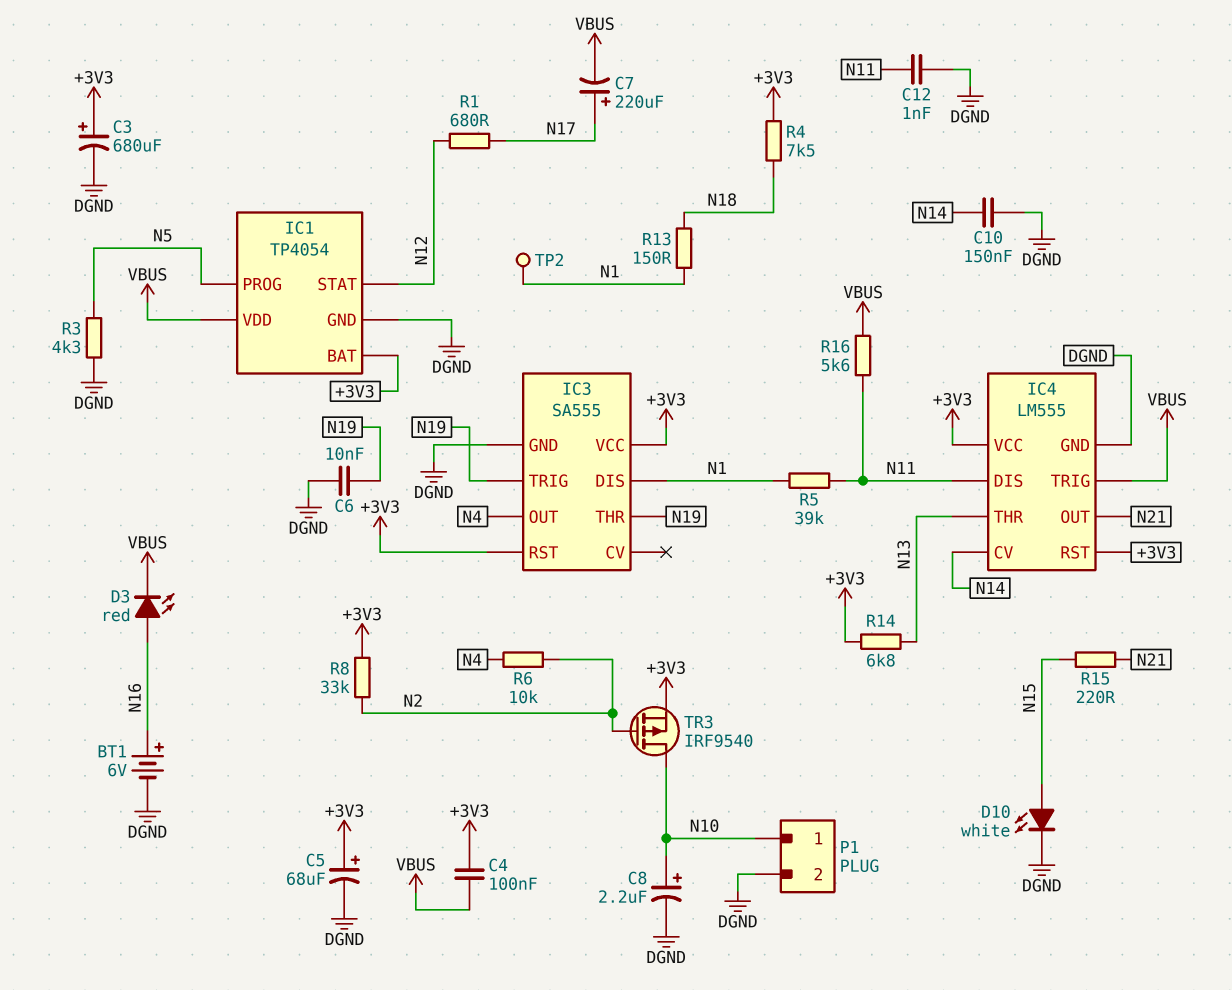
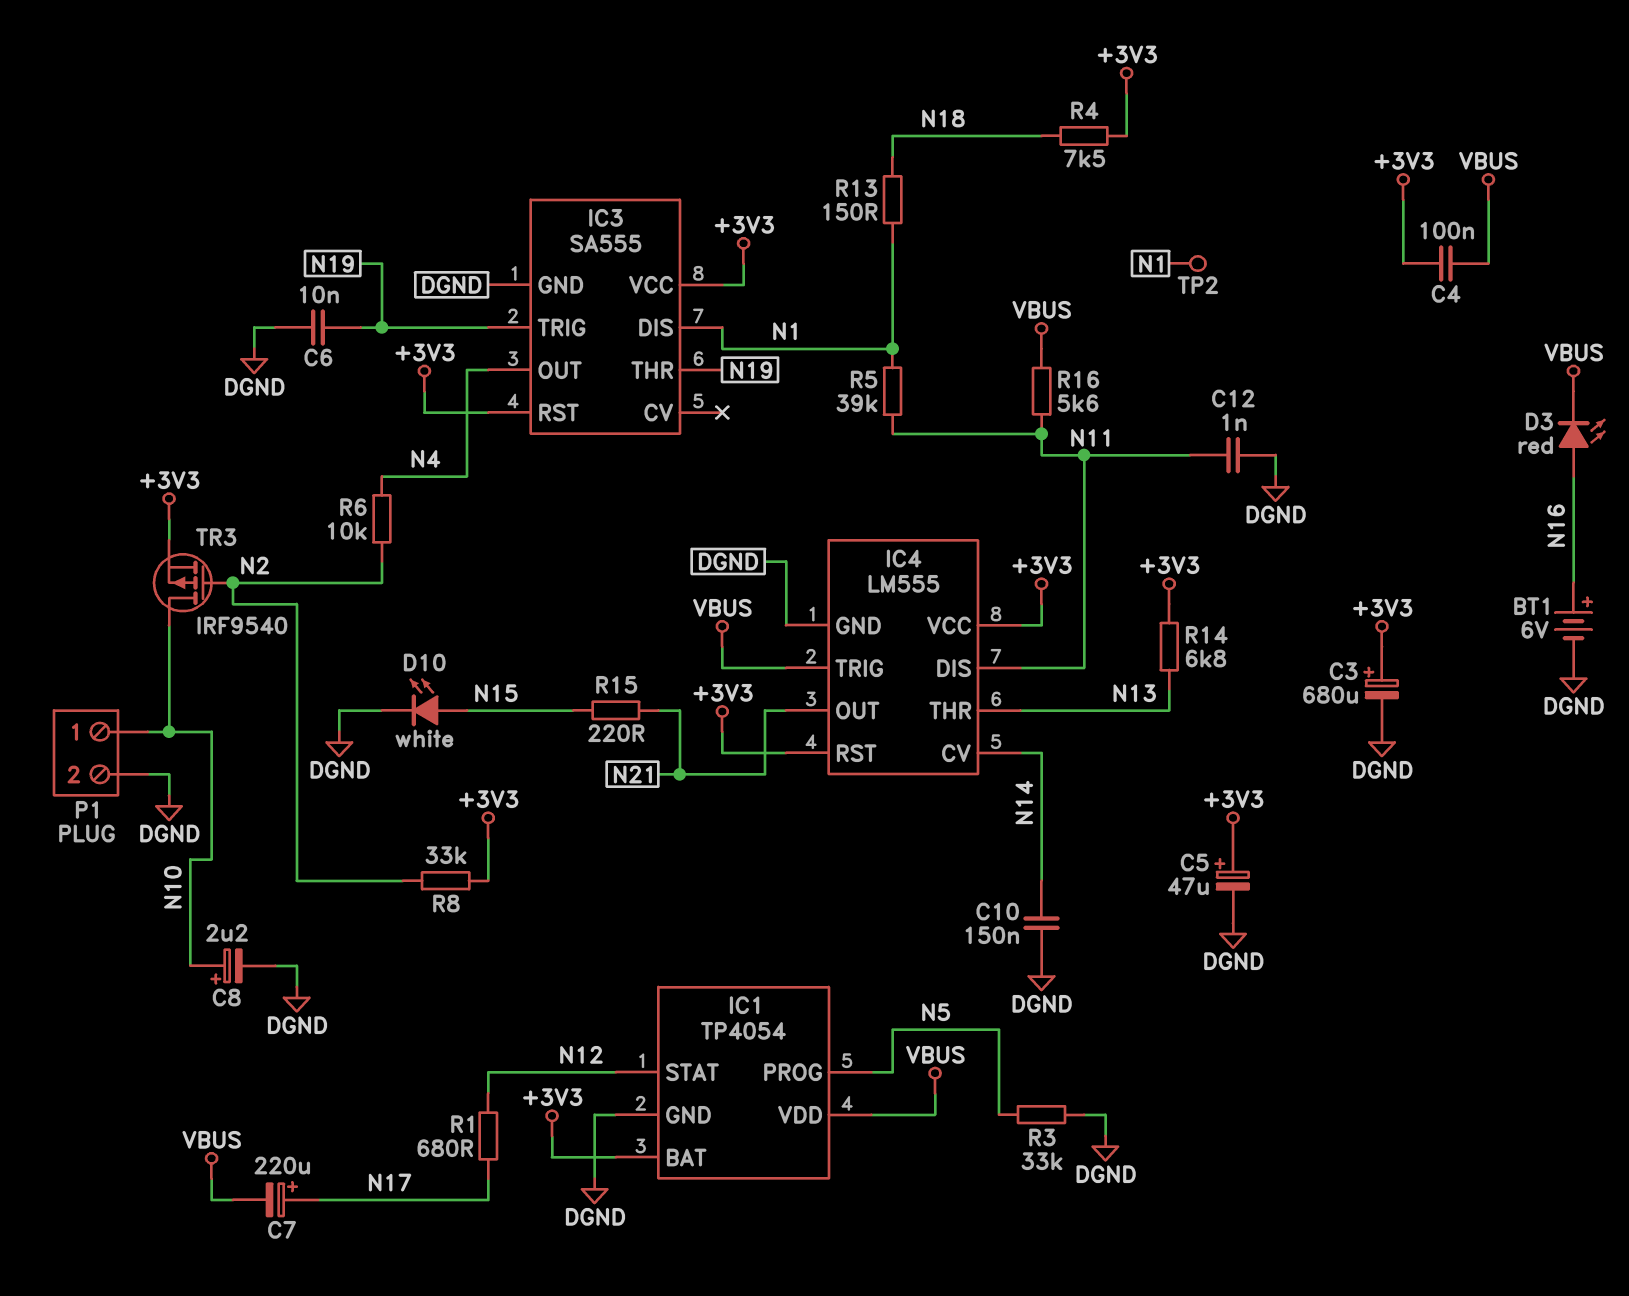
C5: 68uF (plus +3V3, minus DGND) -> 47uF (plus +3V3, minus DGND)
R3: 4.3k (DGND, N5) -> 33k (DGND, N5)

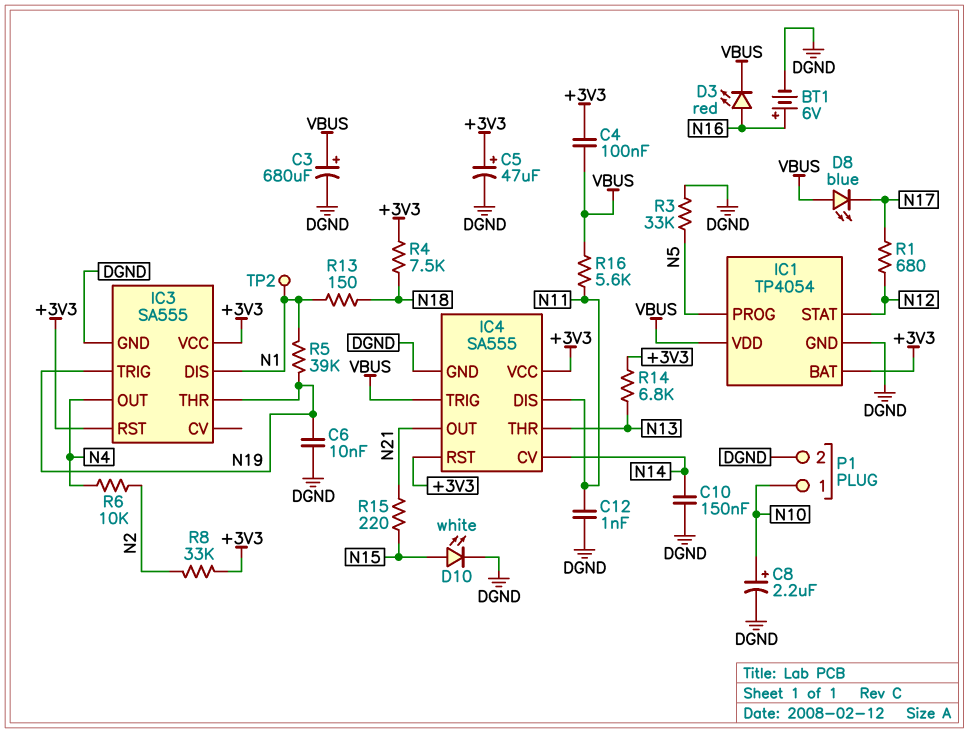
C3: 680uF (plus +3V3, minus DGND) -> 680uF (plus VBUS, minus DGND)
C7: 220uF (plus N17, minus VBUS) -> none
D8: none -> LED blue (A VBUS, K N17)
IC4: LM555 -> SA555
R5: 39k (N1, N11) -> 39k (N1, N19)
TR3: PMOS IRF9540 (G N2, D N10, S +3V3) -> none

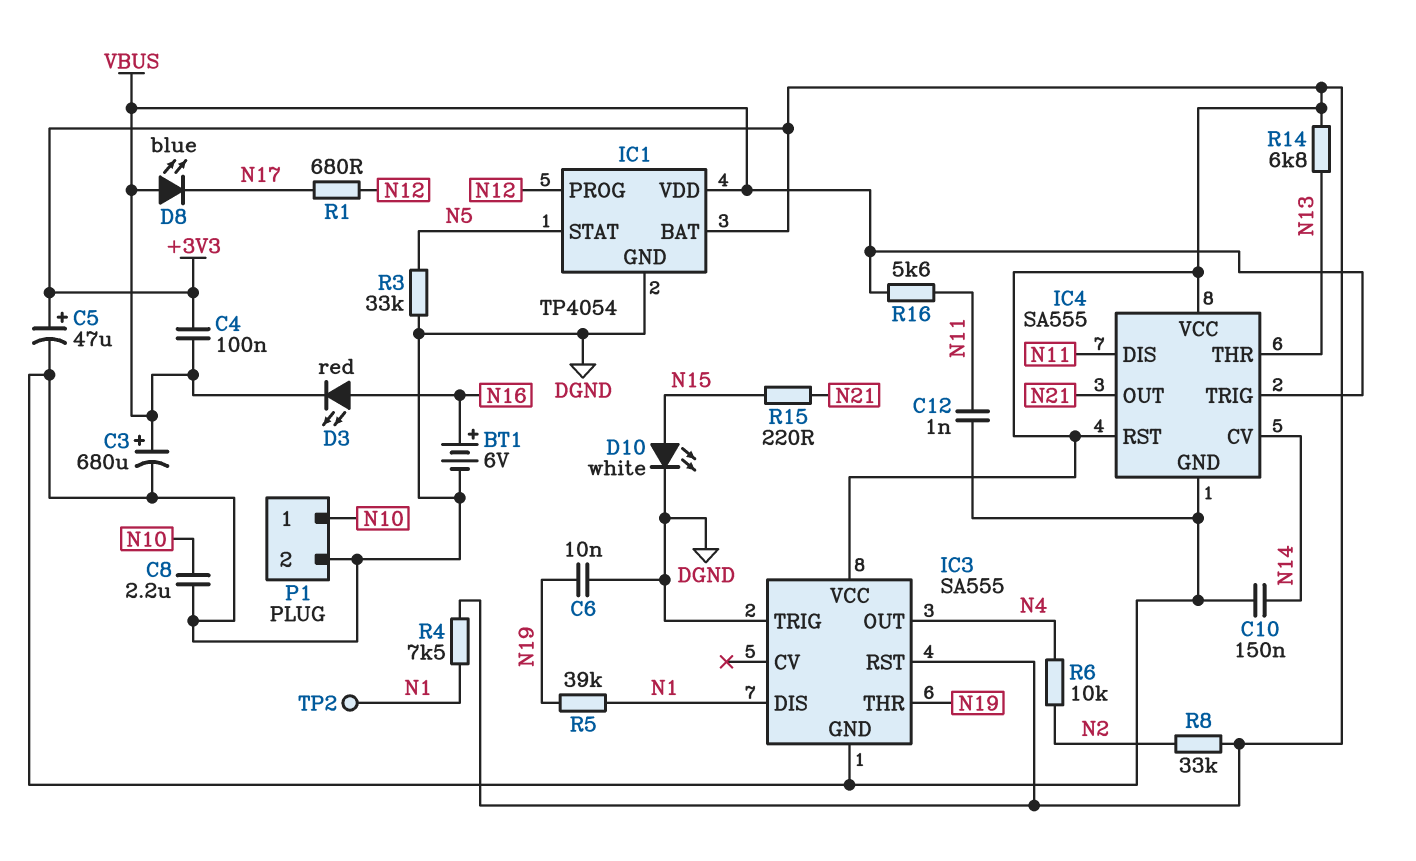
C8: 2.2uF (plus N10, minus DGND) -> 2.2uF (DGND, N10)
IC1 pin PROG: N5 -> N12
IC1 pin STAT: N12 -> N5
IC3 pin TRIG: N19 -> DGND
R4: 7.5k (+3V3, N18) -> 7.5k (+3V3, N1)
R13: 150 (N1, N18) -> none

